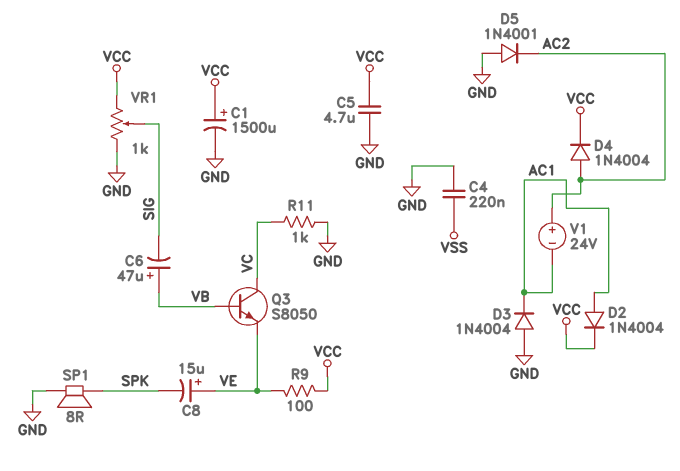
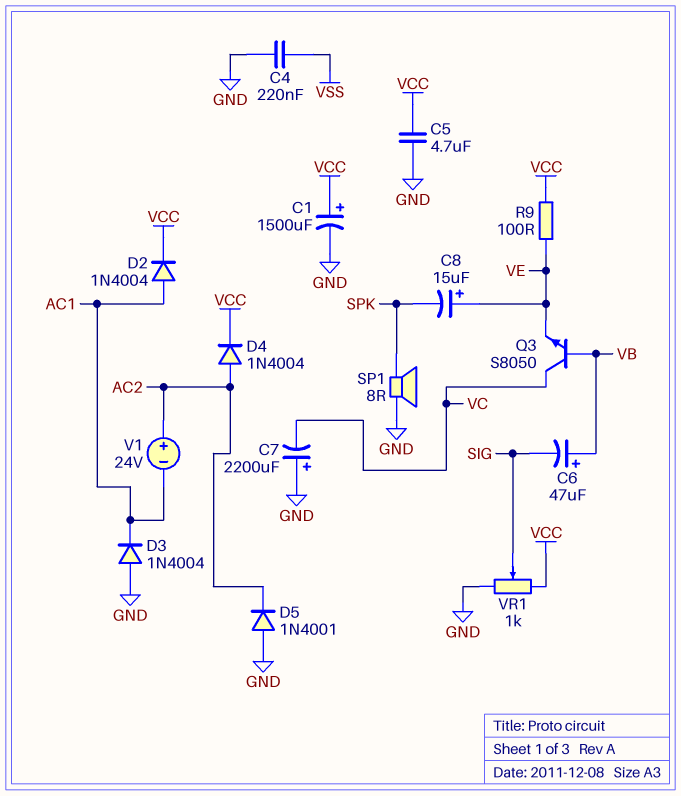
C7: none -> 2200uF (plus GND, minus VC)
R11: 1k (GND, VC) -> none

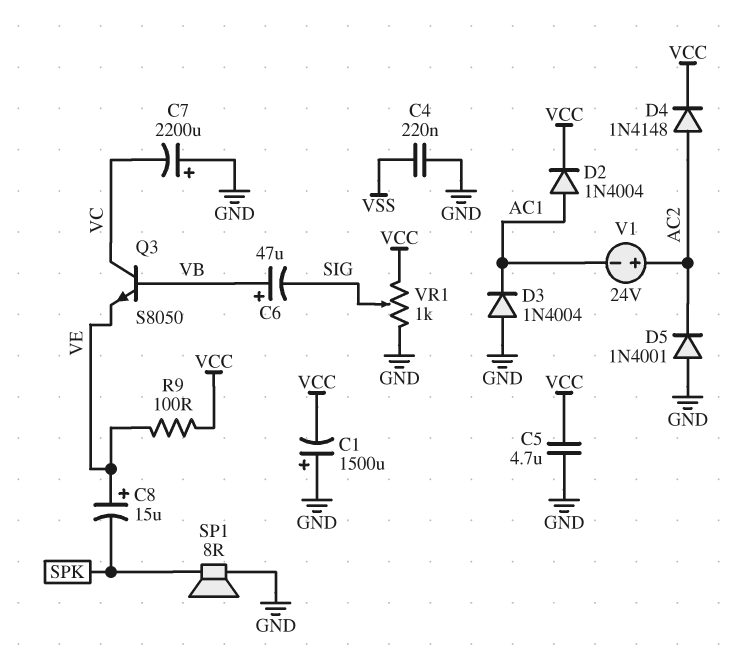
C1: 1500uF (plus VCC, minus GND) -> 1500uF (plus GND, minus VCC)
D4: diode 1N4004 (A AC2, K VCC) -> diode 1N4148 (A AC2, K VCC)

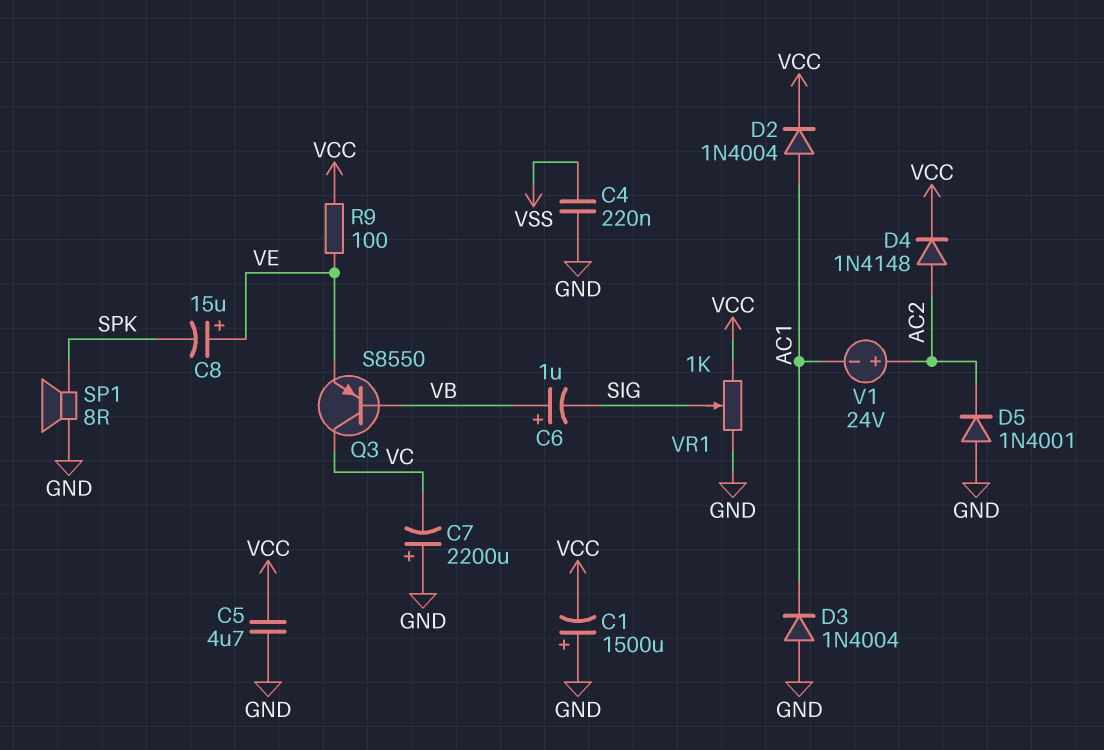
C6: 47uF (plus VB, minus SIG) -> 1uF (plus VB, minus SIG)
Q3: NPN S8050 (B VB, C VC, E VE) -> PNP S8550 (B VB, C VC, E VE)

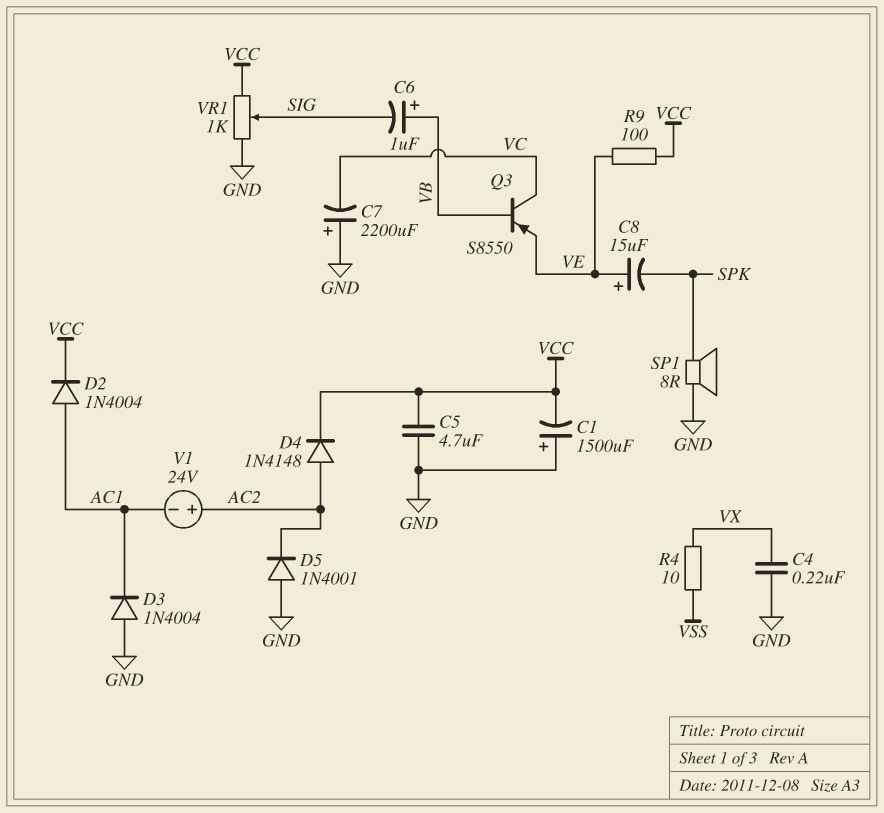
C4: 220nF (GND, VSS) -> 220nF (GND, VX)
R4: none -> 10 (VSS, VX)

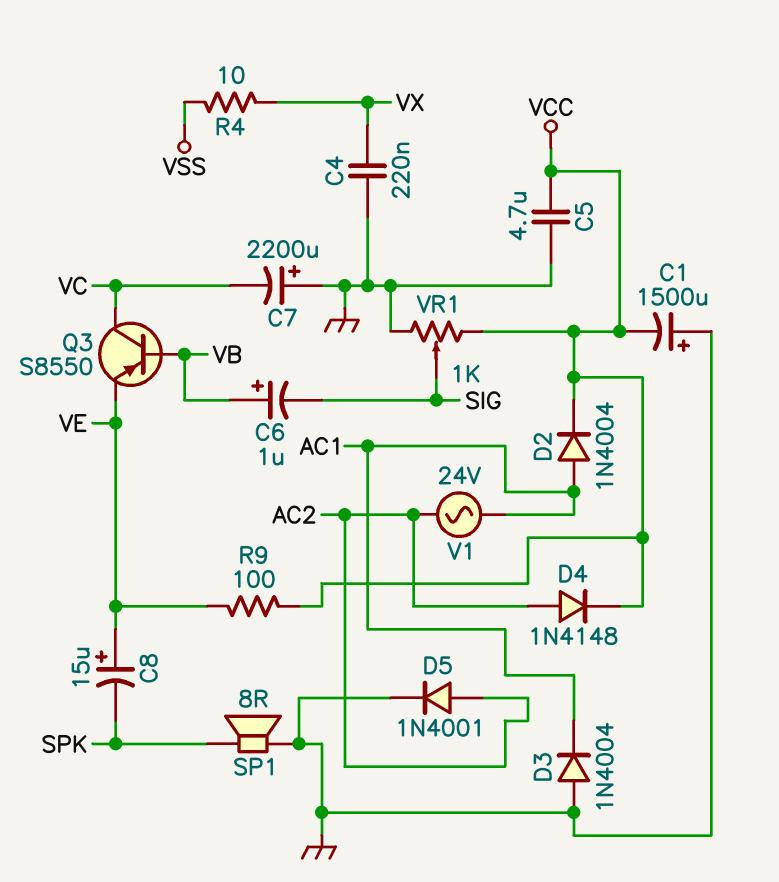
D5: diode 1N4001 (A GND, K AC2) -> diode 1N4001 (A AC2, K GND)
V1: 24V (plus AC2, minus AC1) -> AC 24V (AC1, AC2)

